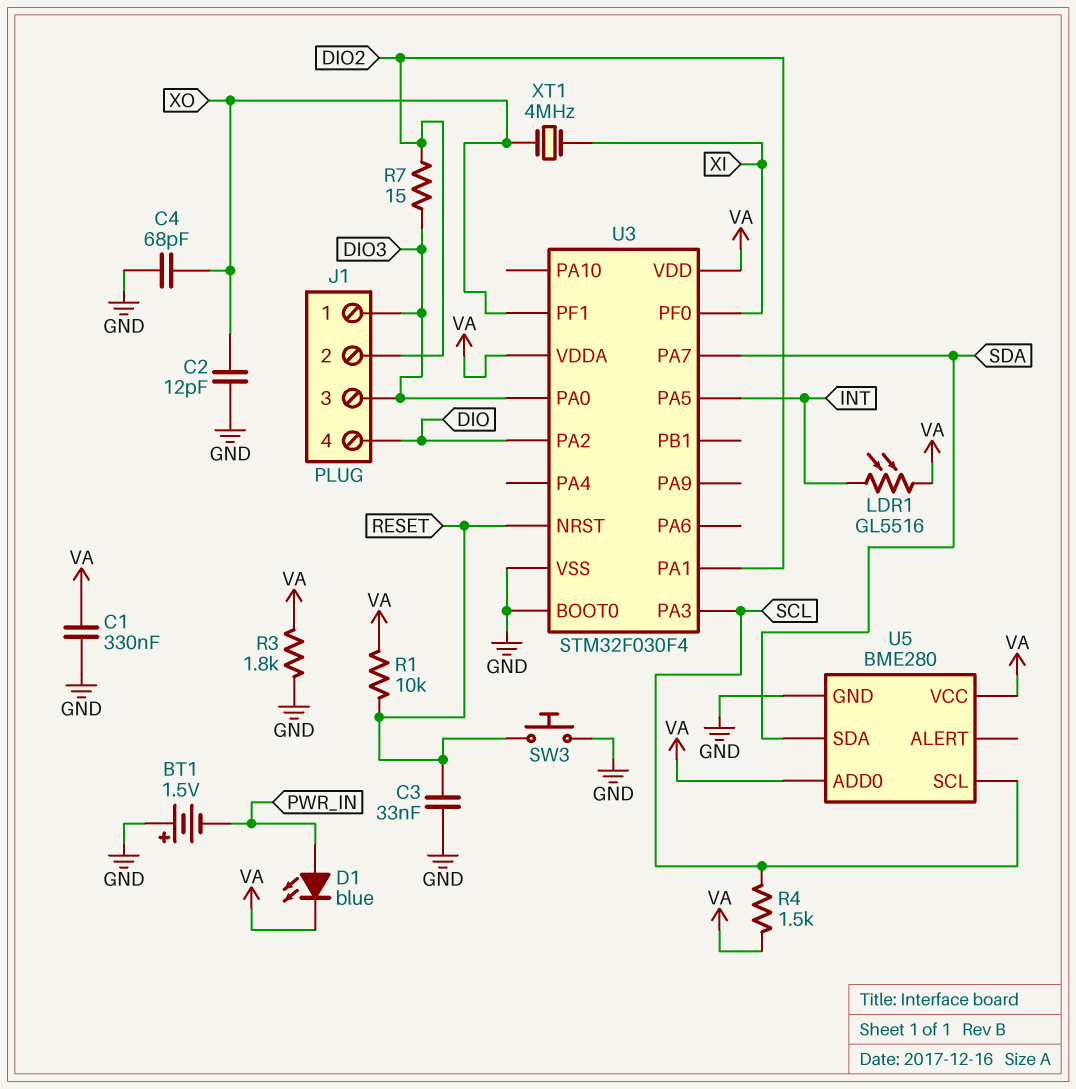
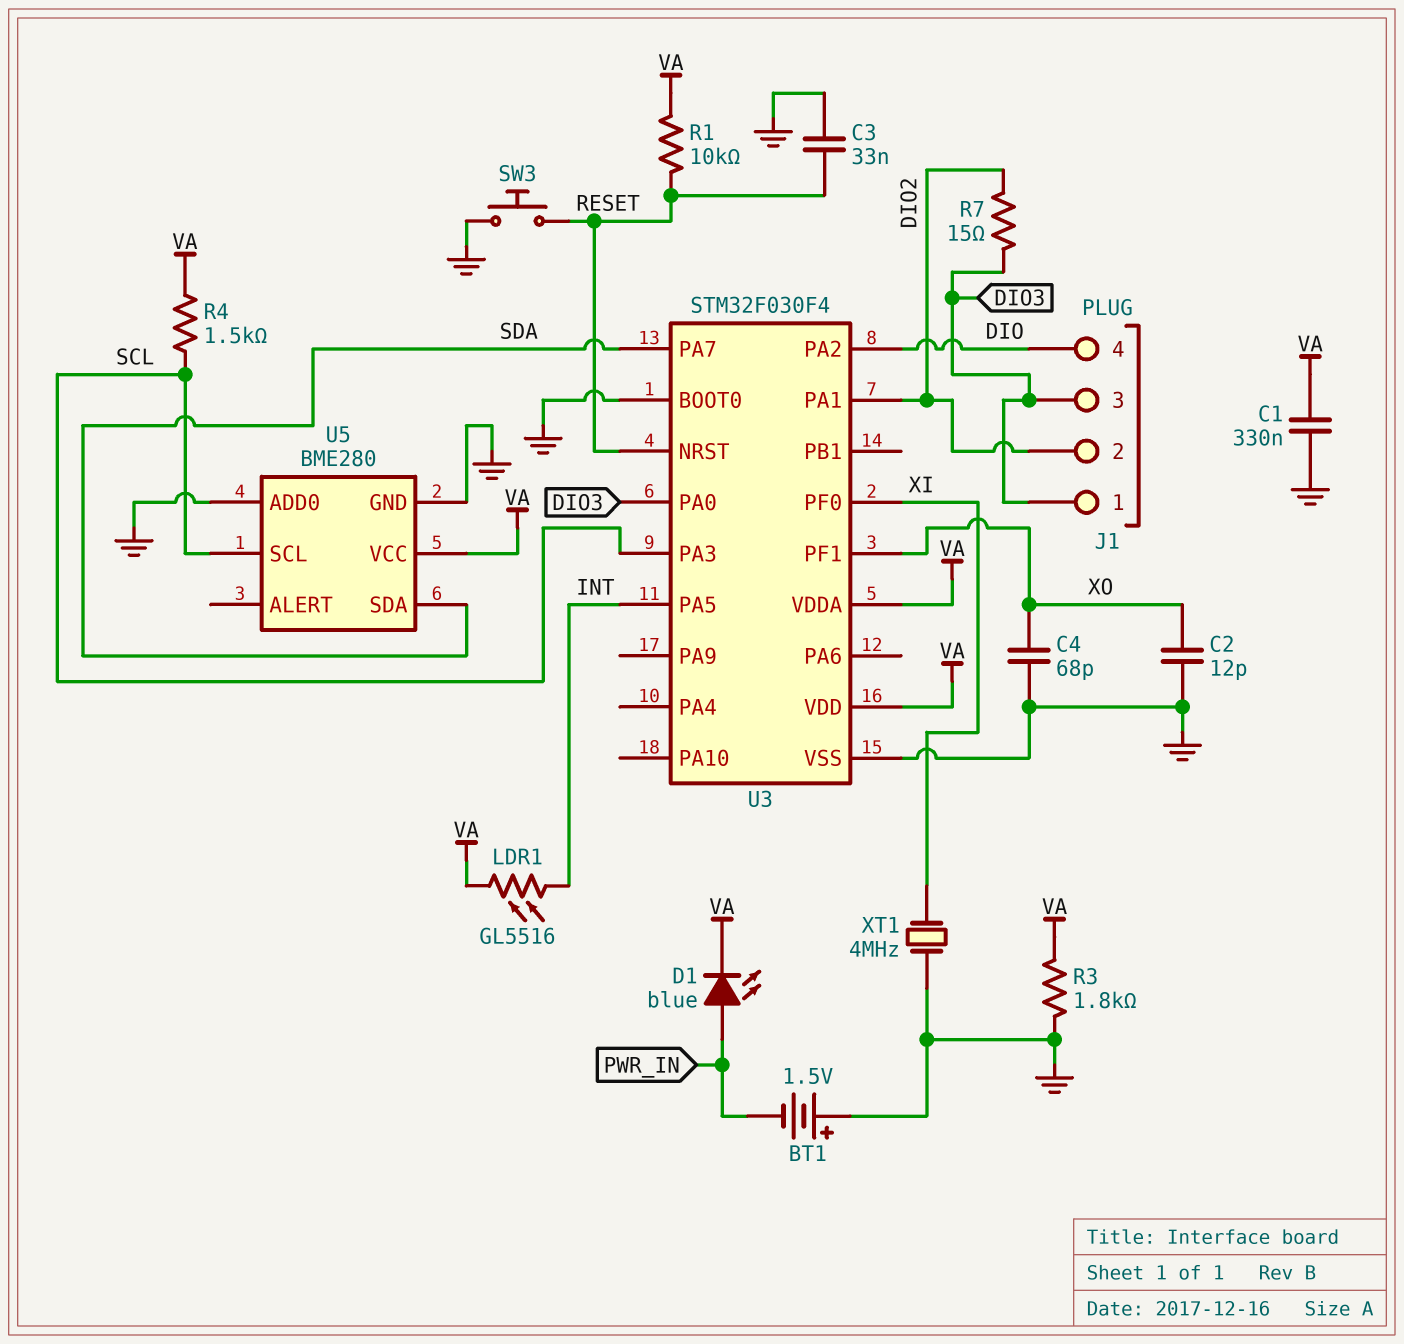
U5 pin ADD0: VA -> GND
XT1: 4MHz (XI, XO) -> 4MHz (GND, XI)

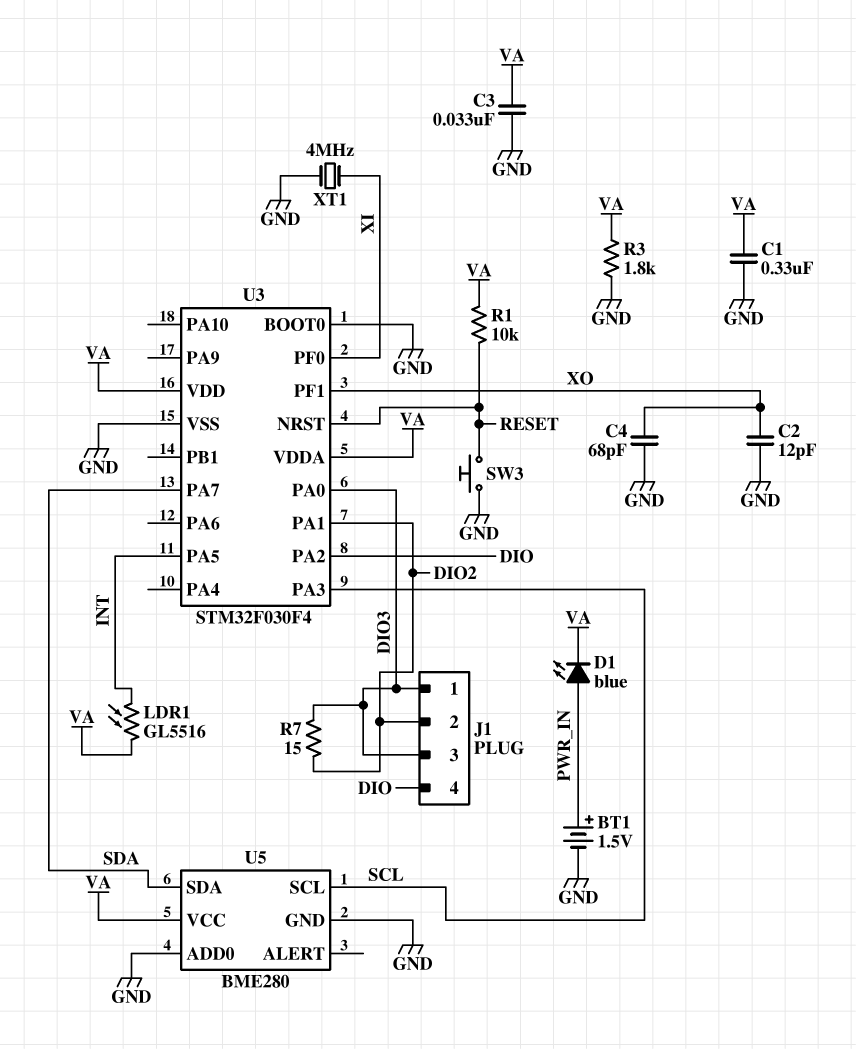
BT1: 1.5V (plus GND, minus PWR_IN) -> 1.5V (plus PWR_IN, minus GND)
C3: 33nF (GND, RESET) -> 33nF (GND, VA)
R4: 1.5k (SCL, VA) -> none

